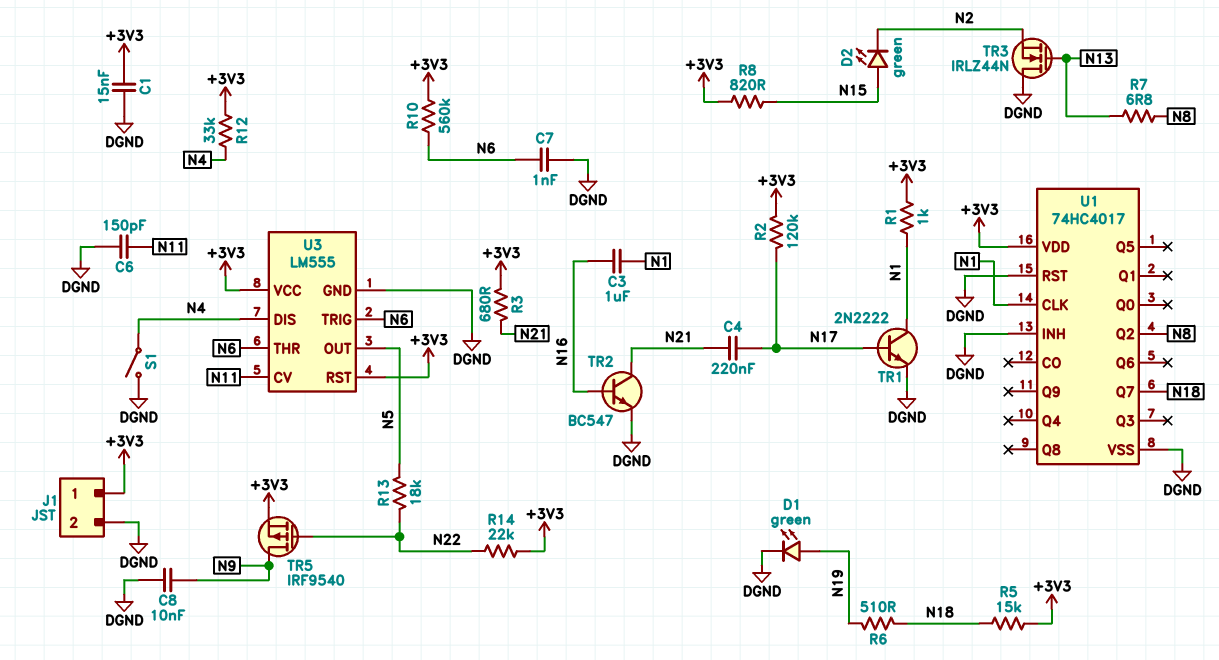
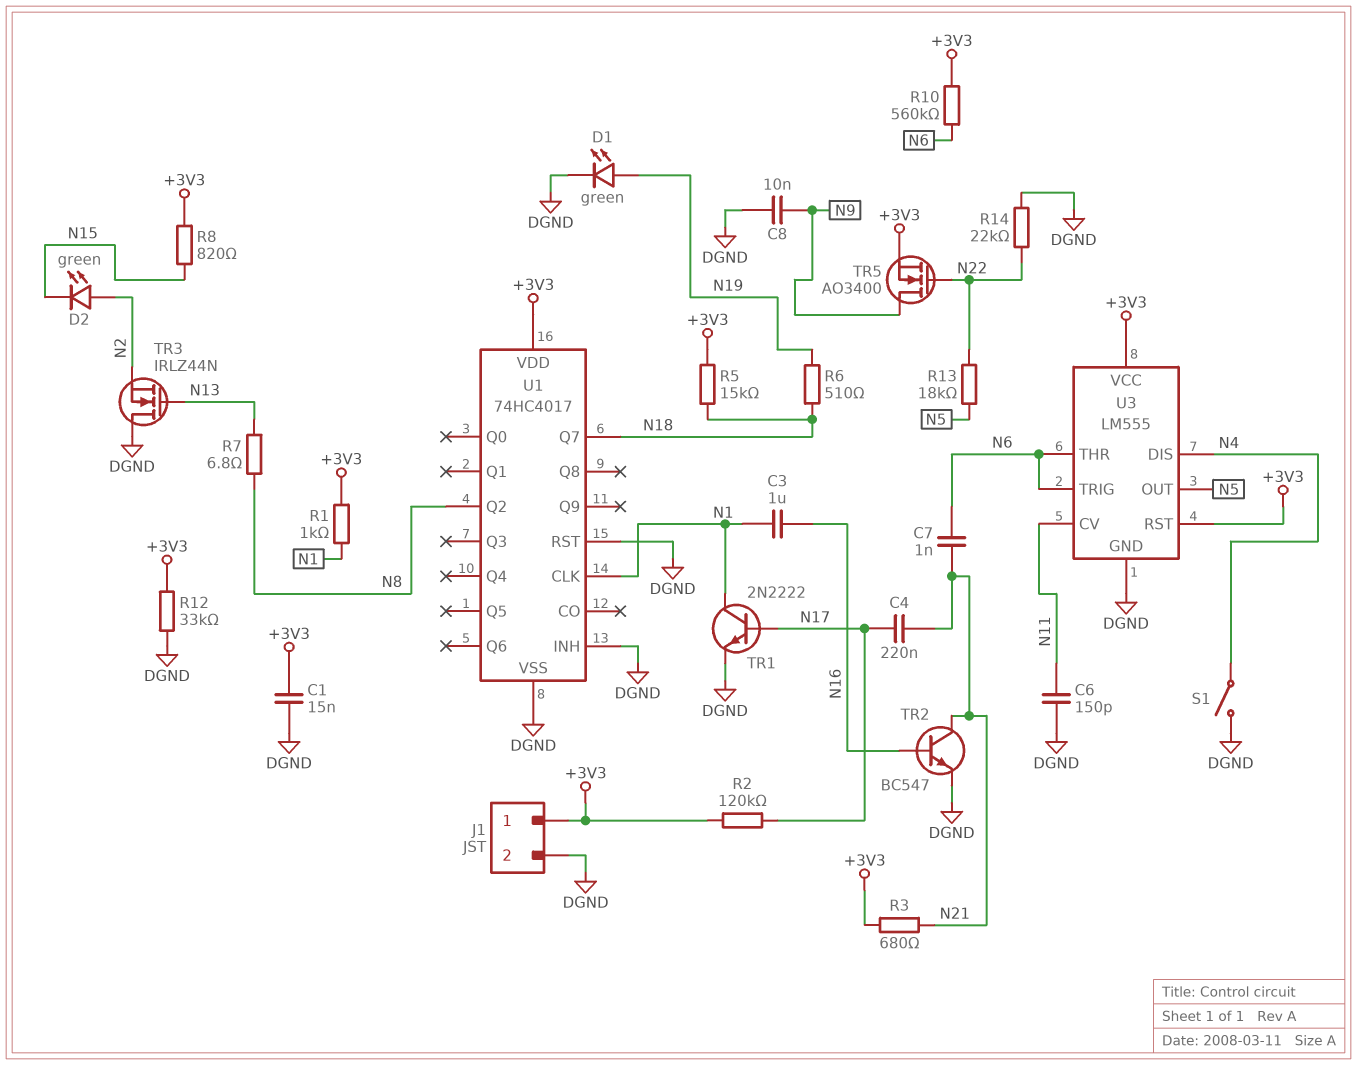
C7: 1nF (DGND, N6) -> 1nF (N6, N21)
D2: LED green (A N15, K N2) -> LED green (A N2, K N15)
R12: 33k (+3V3, N4) -> 33k (+3V3, DGND)
R14: 22k (+3V3, N22) -> 22k (DGND, N22)
TR5: PMOS IRF9540 (G N22, D N9, S +3V3) -> NMOS AO3400 (G N22, D N9, S +3V3)

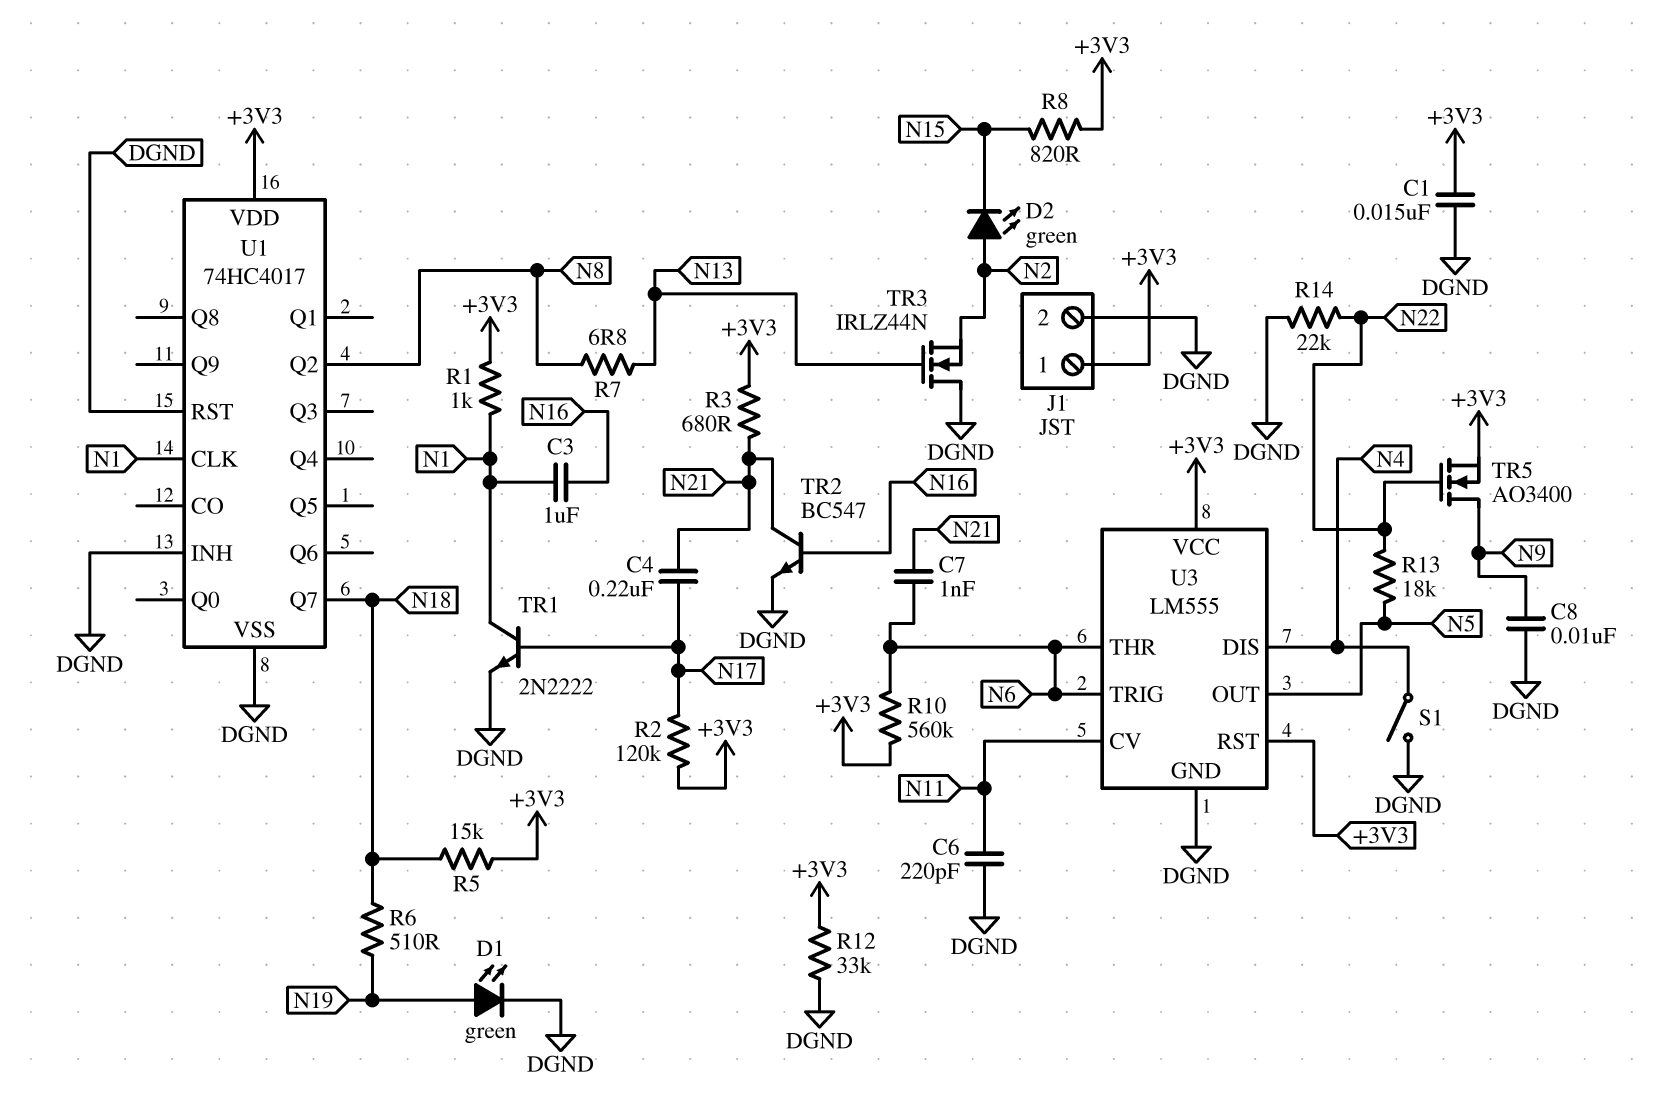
C6: 150pF (DGND, N11) -> 220pF (DGND, N11)

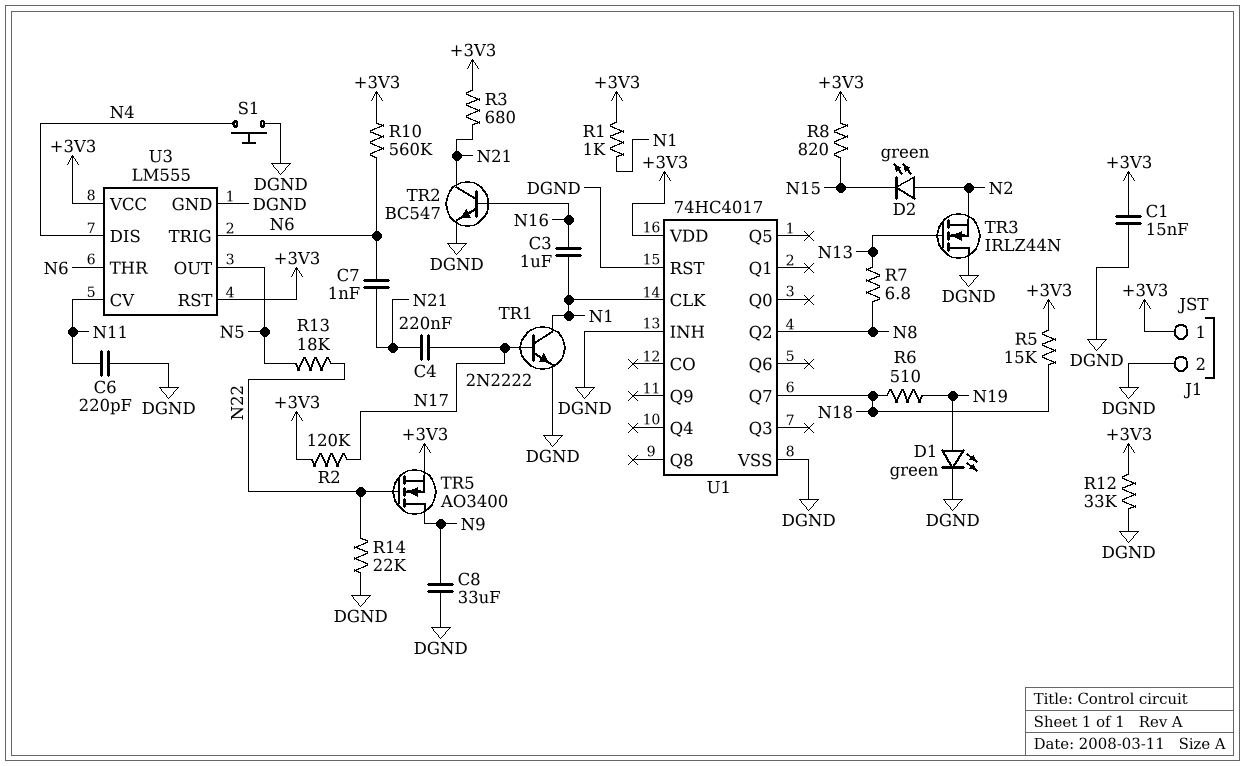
C8: 10nF (DGND, N9) -> 33uF (DGND, N9)
S1: switch (DGND, N4) -> button (DGND, N4)

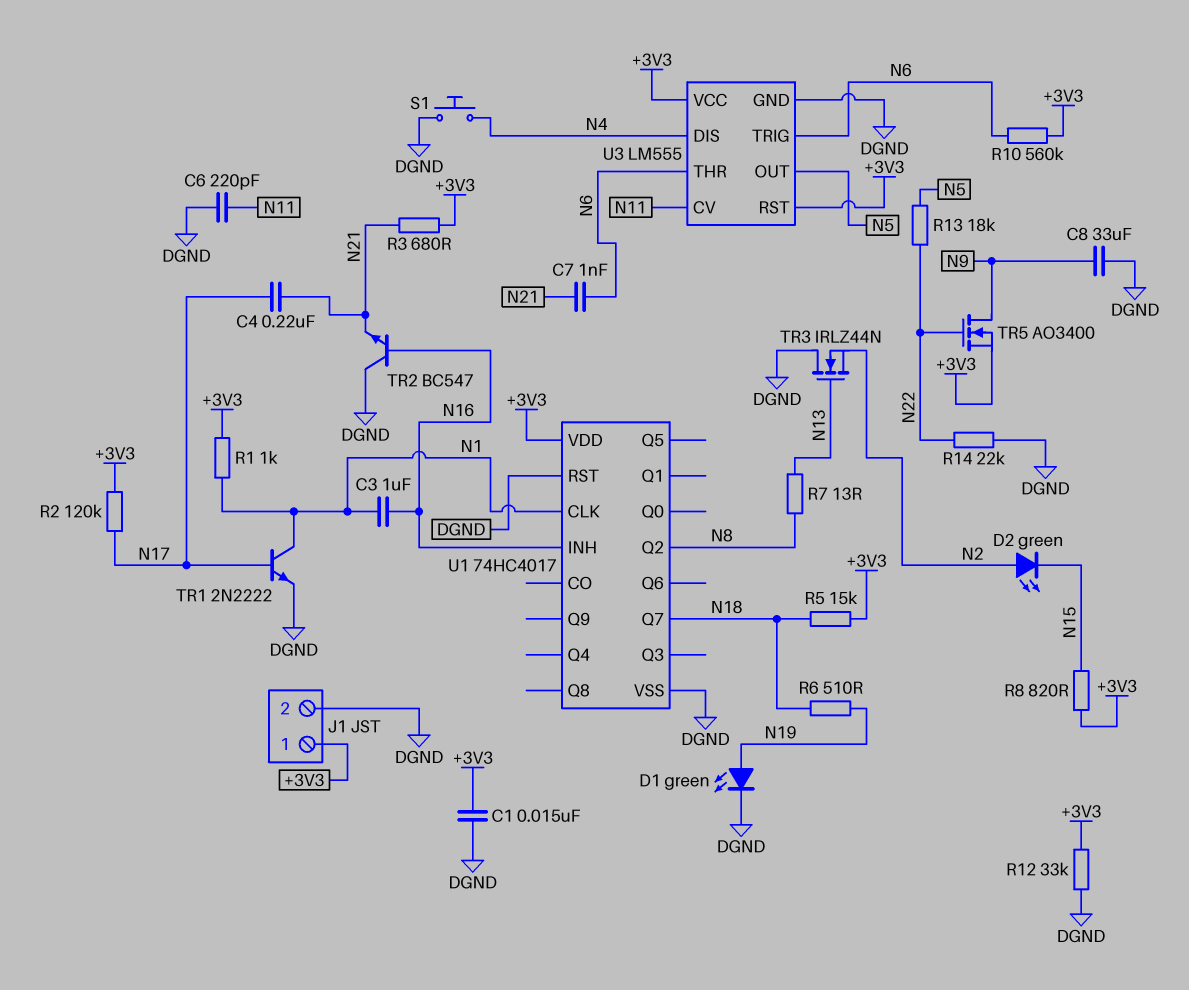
R7: 6.8 (N8, N13) -> 13 (N8, N13)
TR2: NPN BC547 (B N16, C N21, E DGND) -> NPN BC547 (B N16, C DGND, E N21)
U1 pin INH: DGND -> N16

